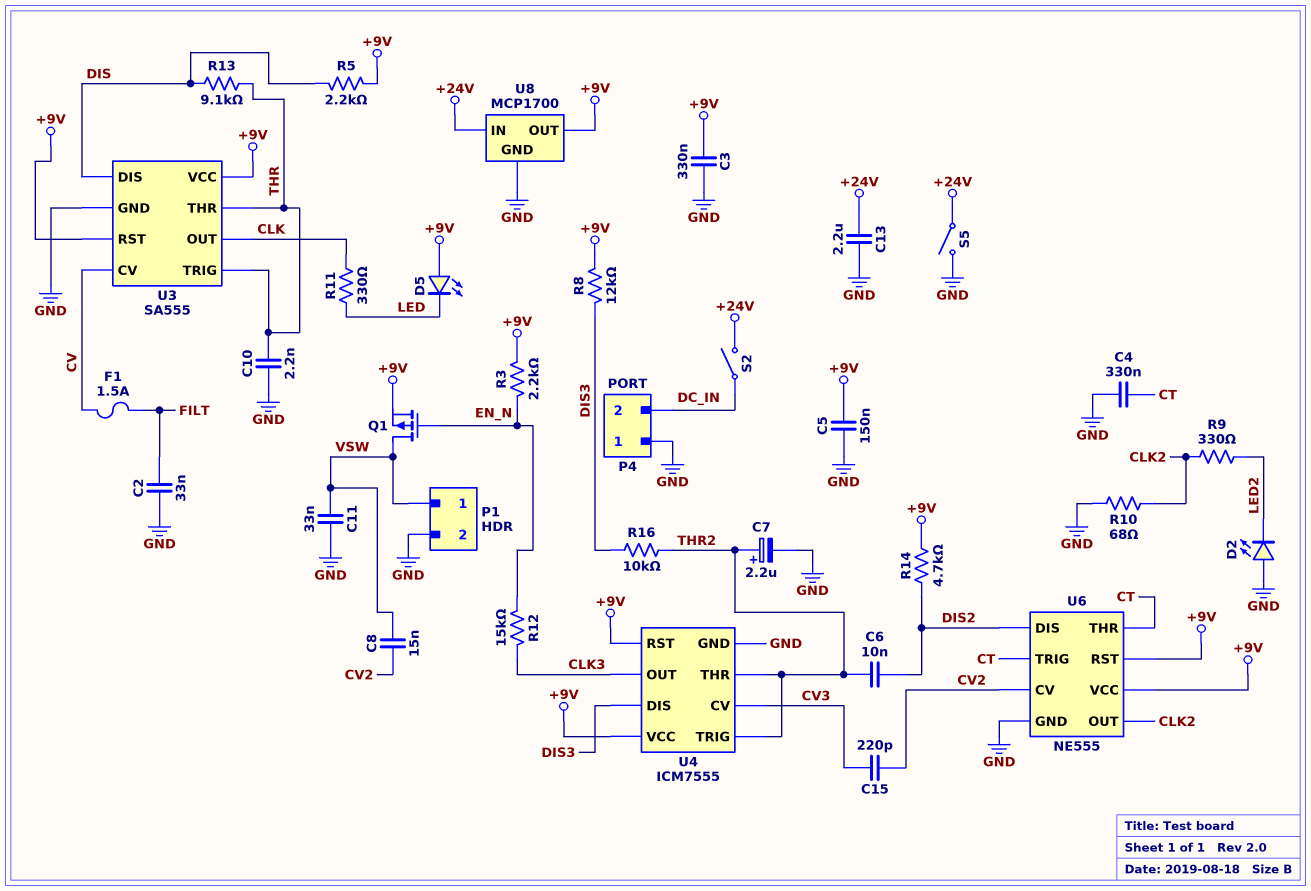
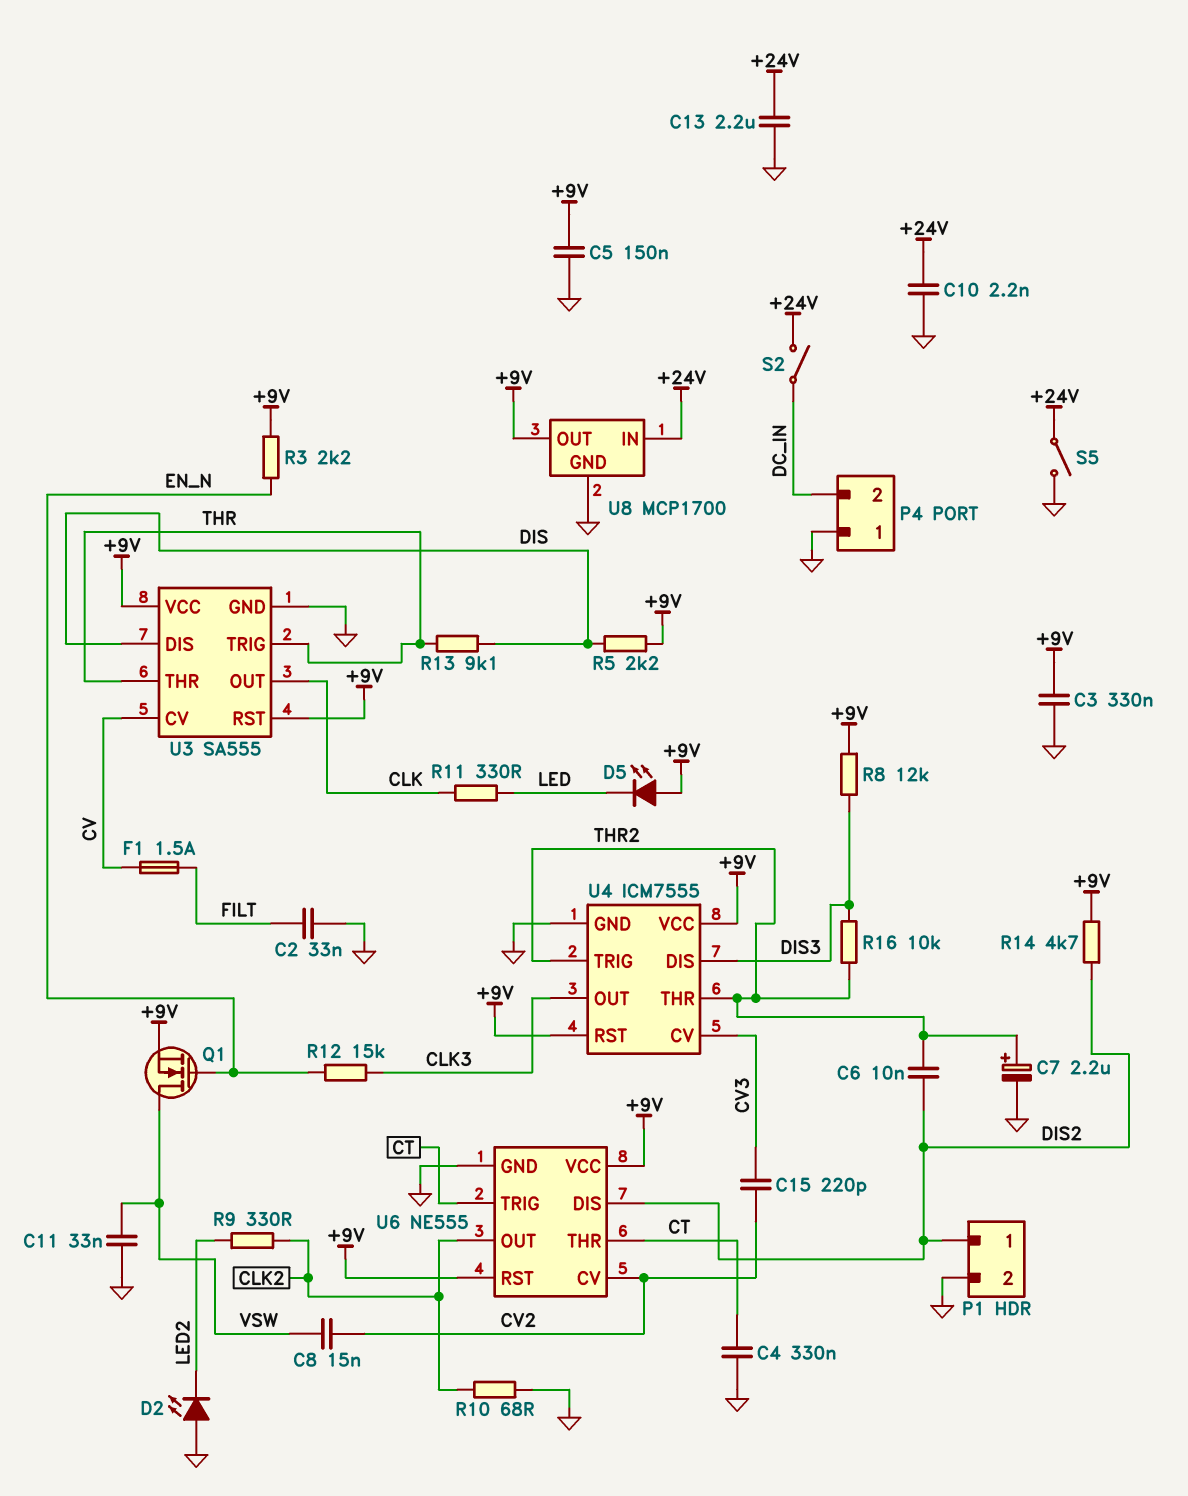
C10: 2.2nF (GND, THR) -> 2.2nF (+24V, GND)
P1 pin 1: VSW -> DIS2
Q1: PMOS (G EN_N, D VSW, S +9V) -> NMOS (G EN_N, D VSW, S +9V)

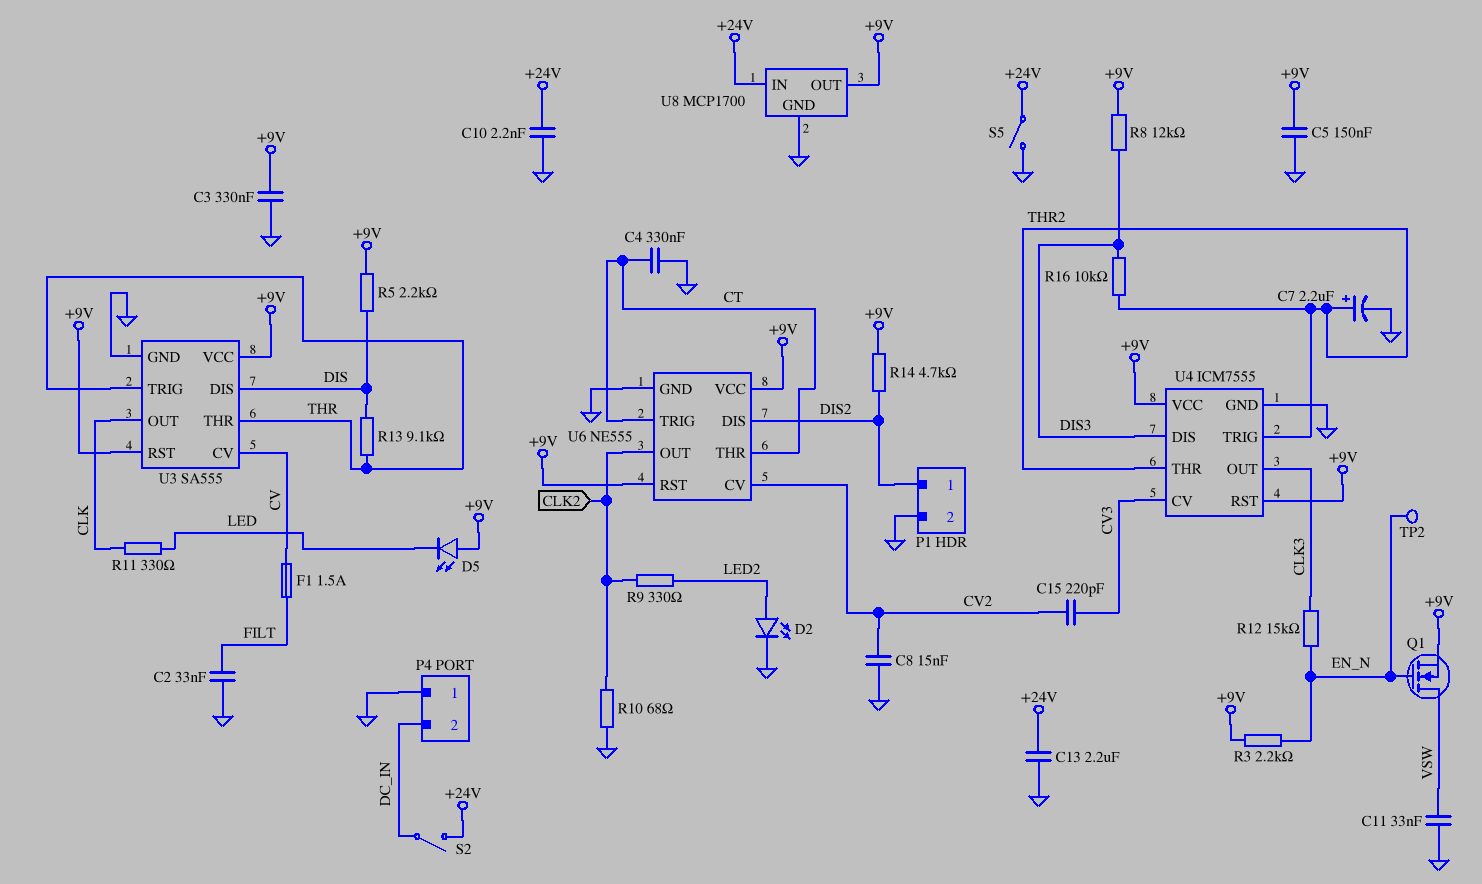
C6: 10nF (DIS2, THR2) -> none
C8: 15nF (CV2, VSW) -> 15nF (CV2, GND)
D2: LED (A GND, K LED2) -> LED (A LED2, K GND)
TP2: none -> test point (EN_N)

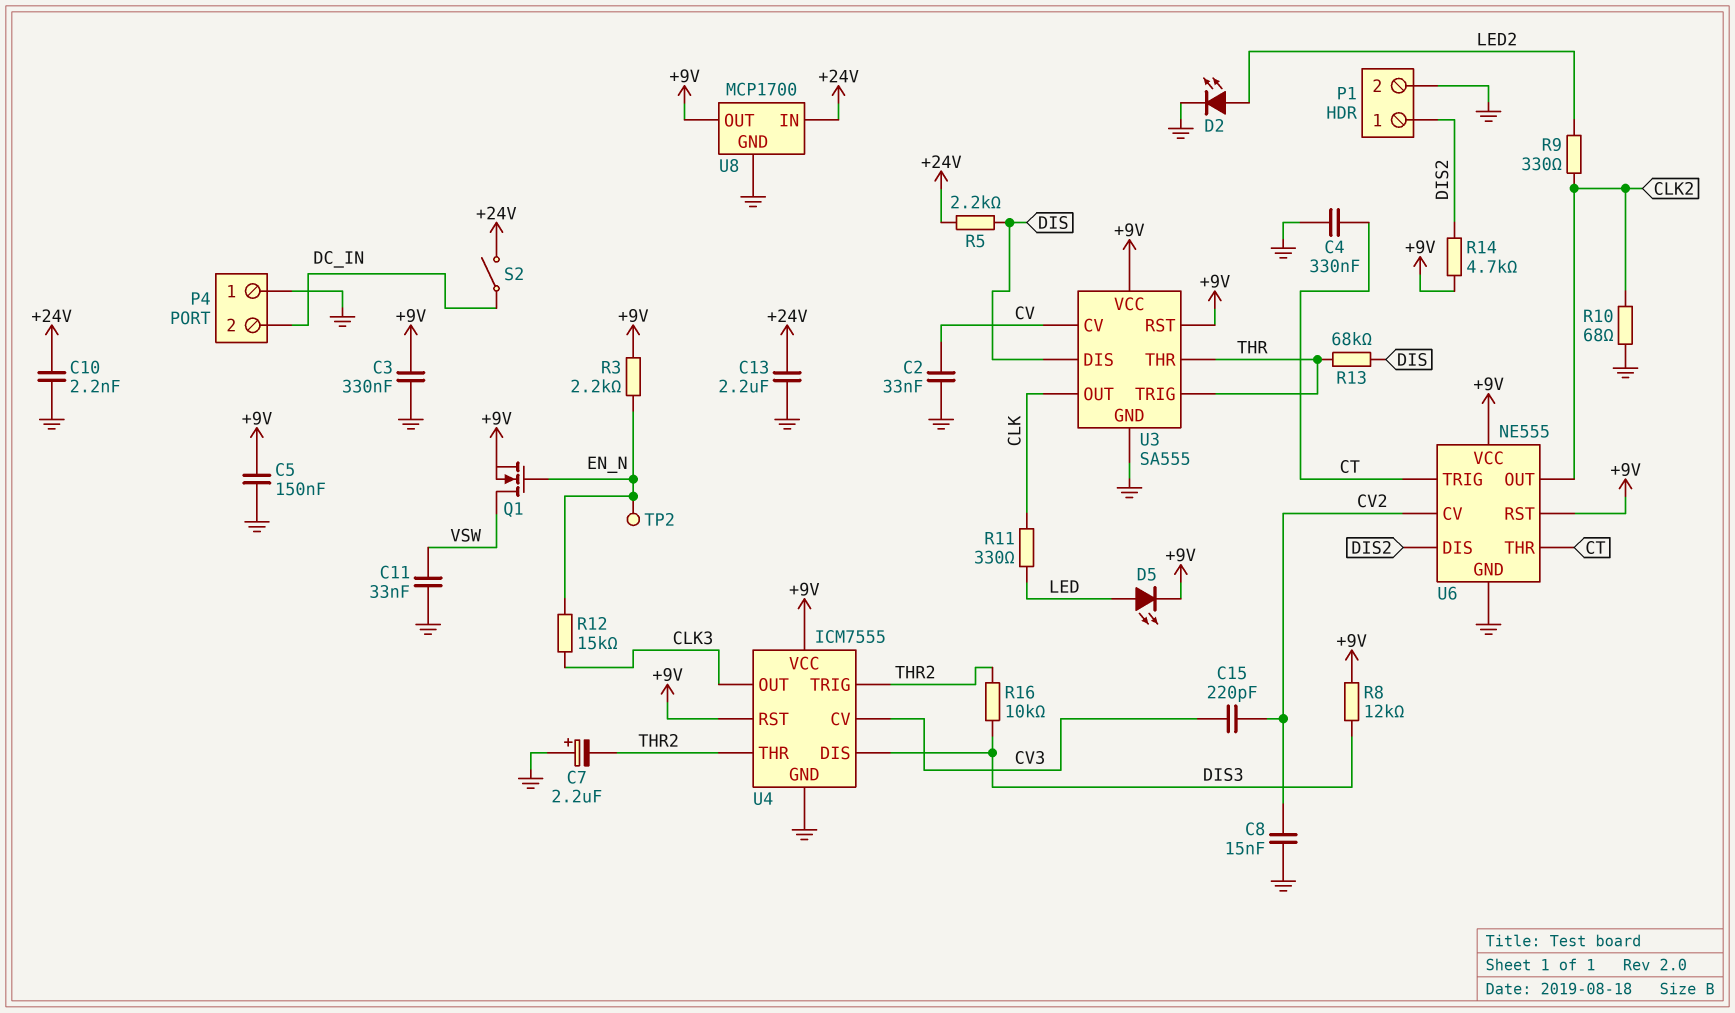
C2: 33nF (FILT, GND) -> 33nF (CV, GND)
C7: 2.2uF (plus THR2, minus GND) -> 2.2uF (plus GND, minus THR2)
D5: LED (A +9V, K LED) -> LED (A LED, K +9V)
F1: 1.5A (CV, FILT) -> none
R5: 2.2k (+9V, DIS) -> 2.2k (+24V, DIS)
R13: 9.1k (DIS, THR) -> 68k (DIS, THR)
S5: switch (+24V, GND) -> none

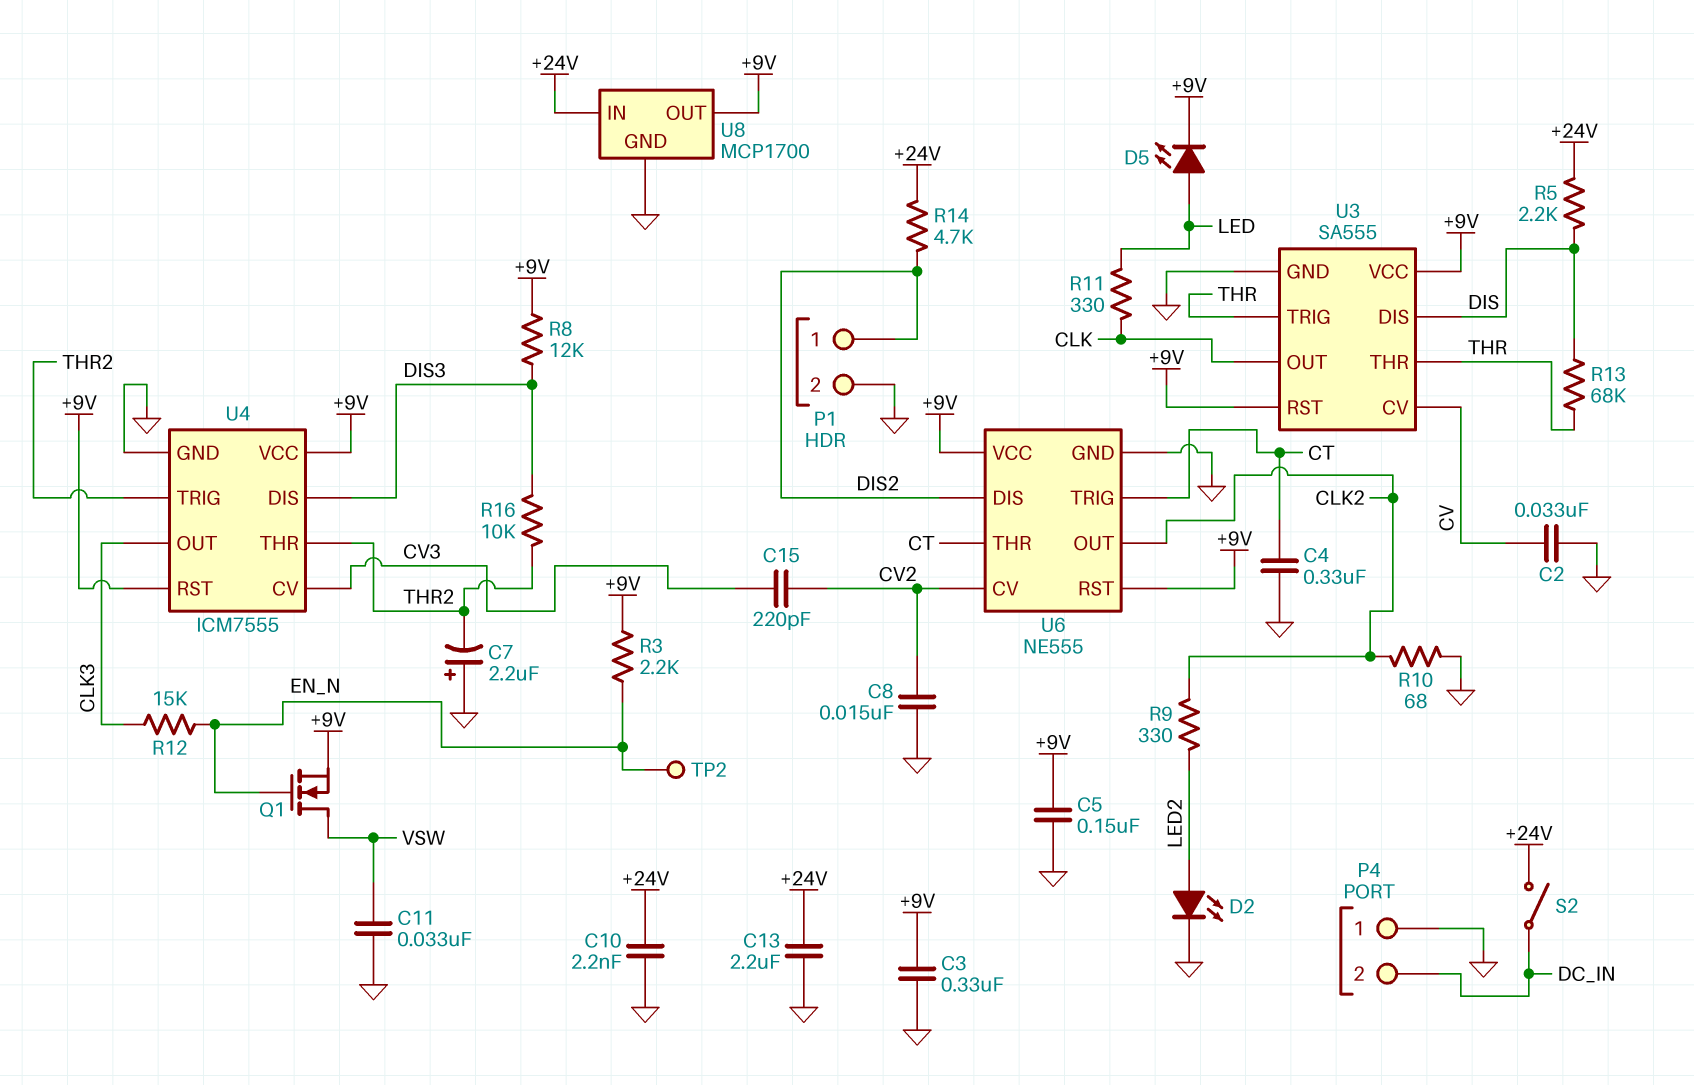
R14: 4.7k (+9V, DIS2) -> 4.7k (+24V, DIS2)

